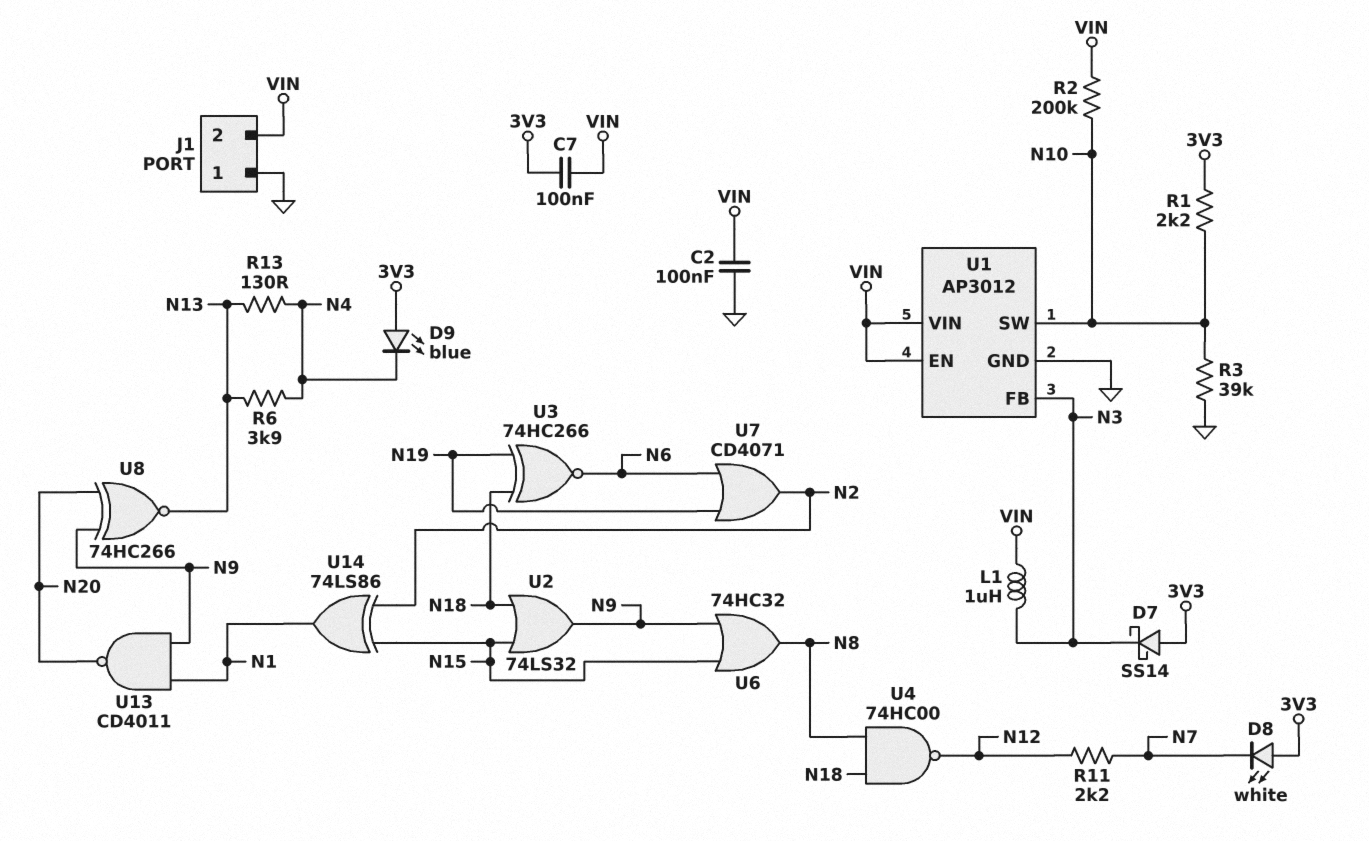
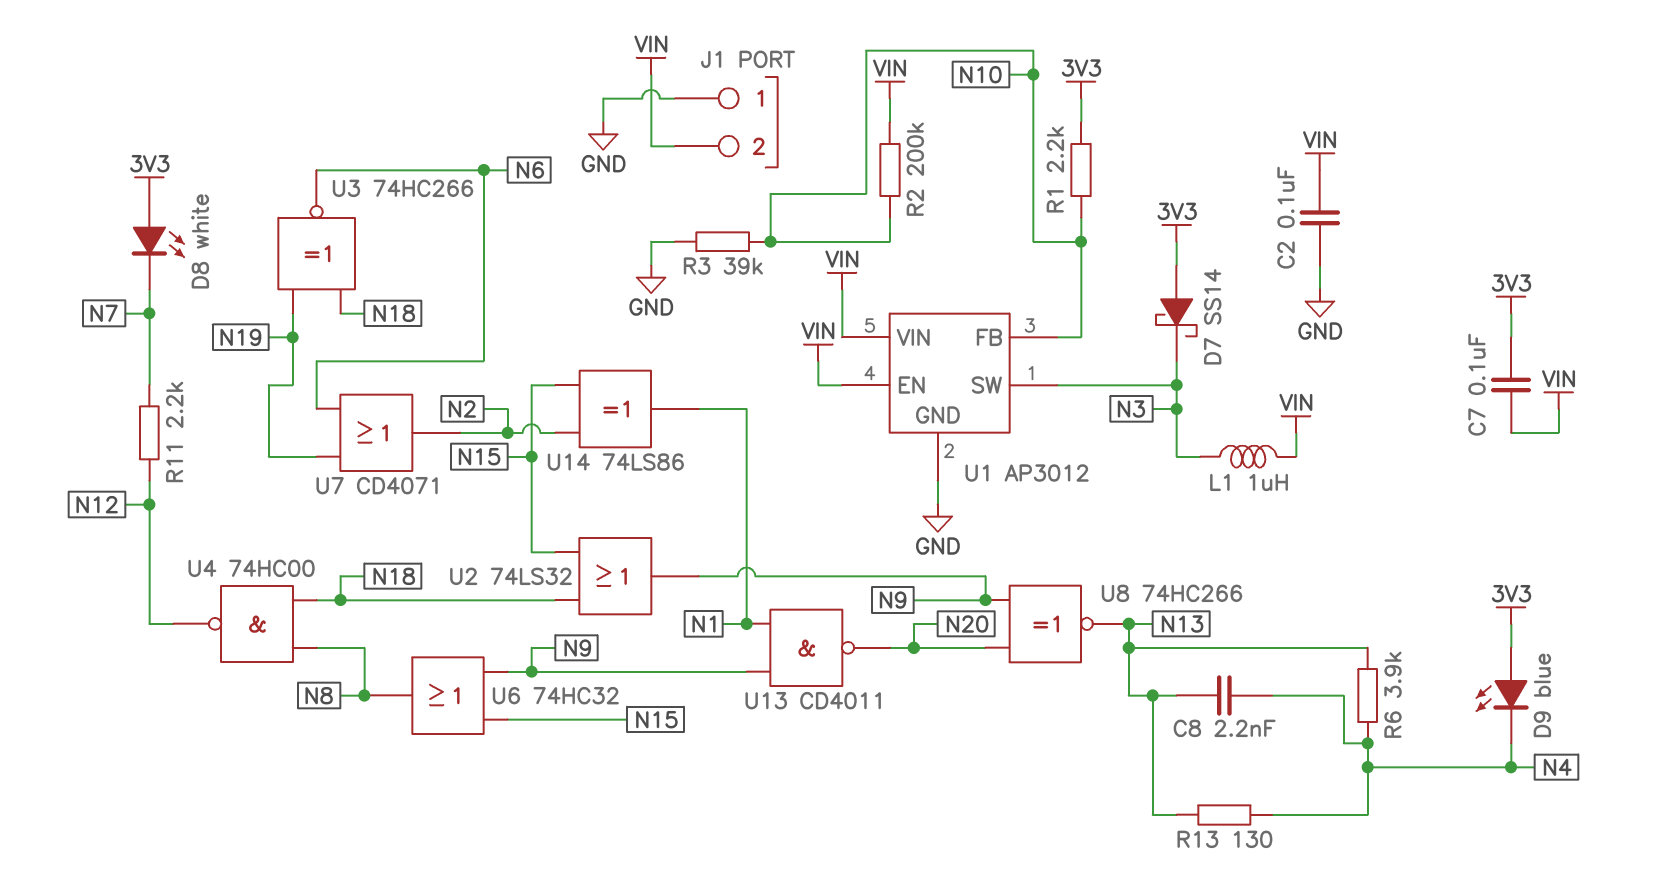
C8: none -> 2.2nF (N4, N13)
U1 pin FB: N3 -> N10
U1 pin SW: N10 -> N3

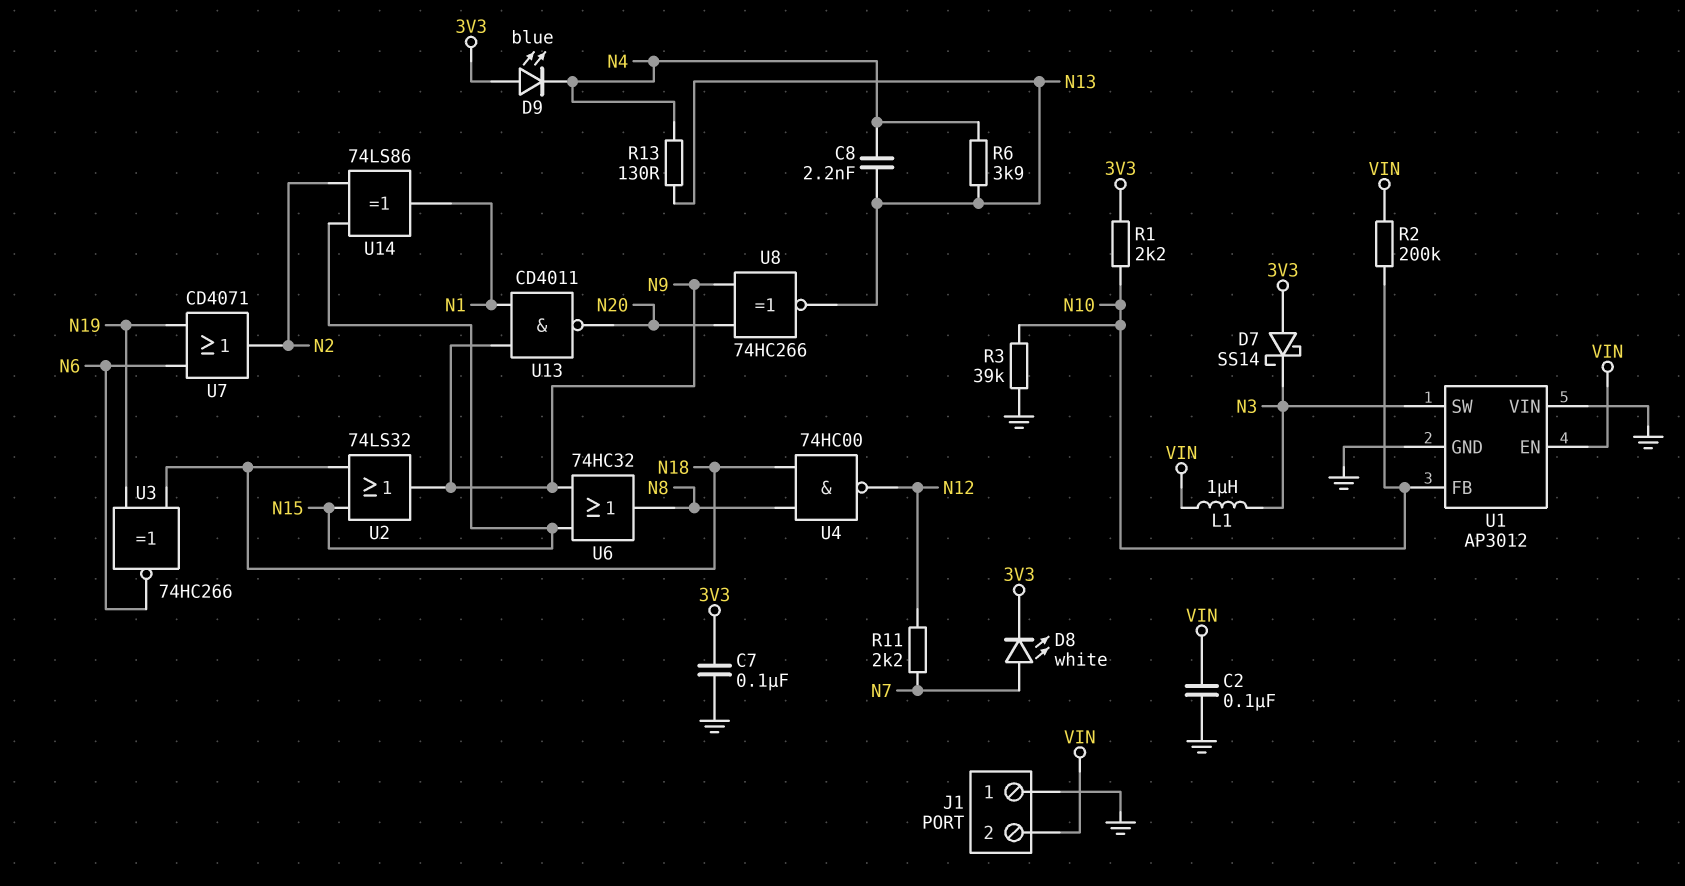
C7: 100nF (3V3, VIN) -> 100nF (3V3, GND)
D8: LED white (A 3V3, K N7) -> LED white (A N7, K 3V3)
U1 pin VIN: VIN -> GND

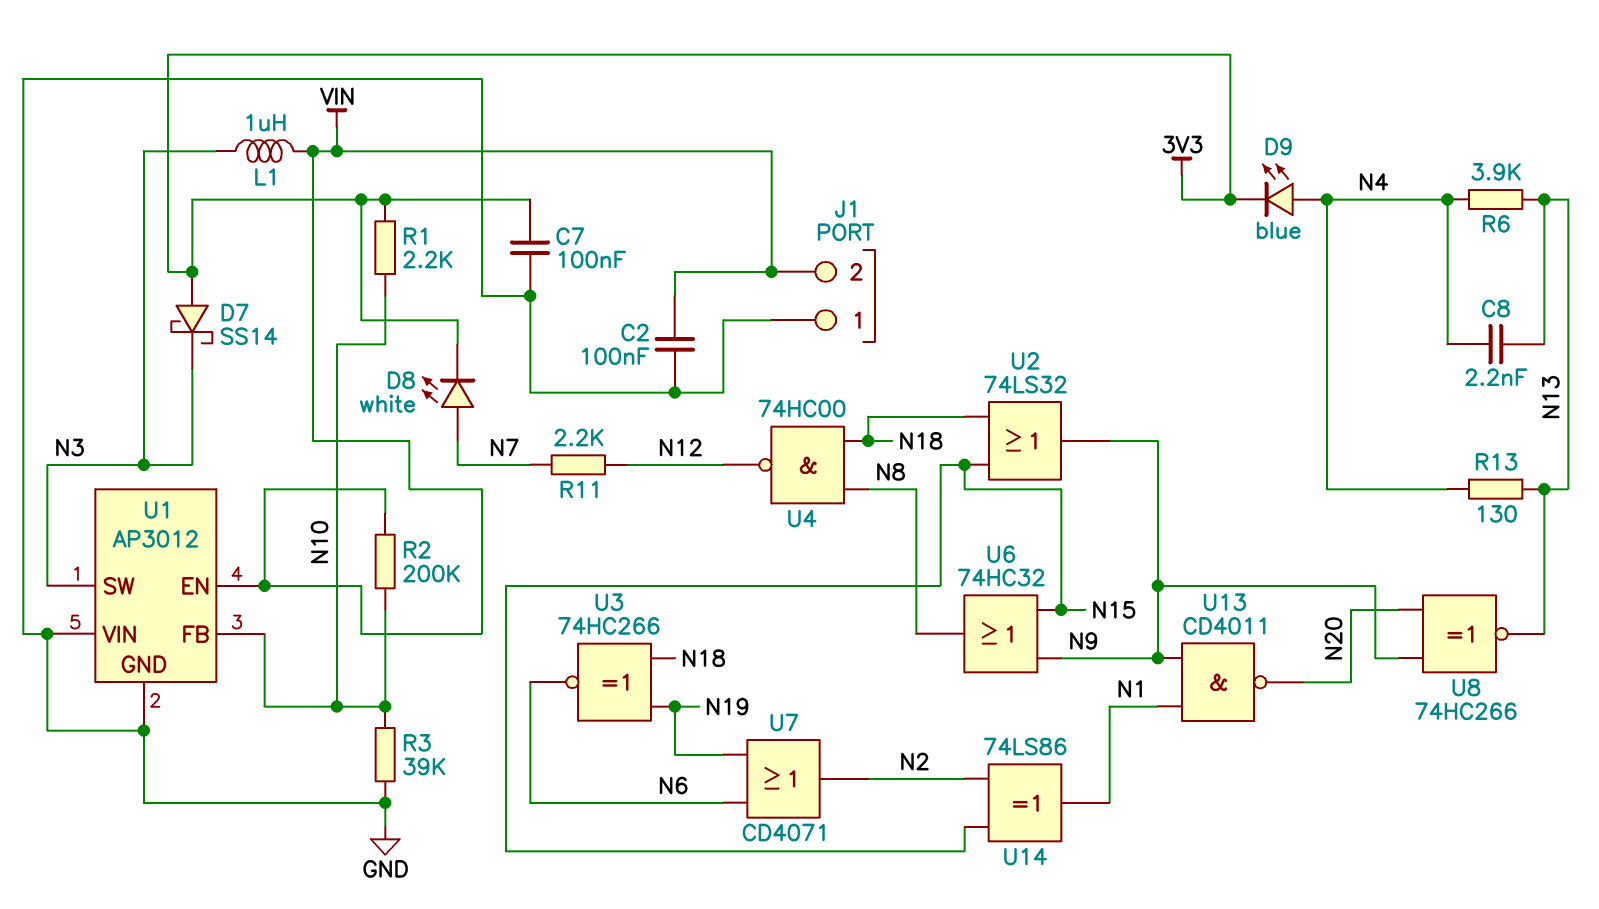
D9: LED blue (A 3V3, K N4) -> LED blue (A N4, K 3V3)

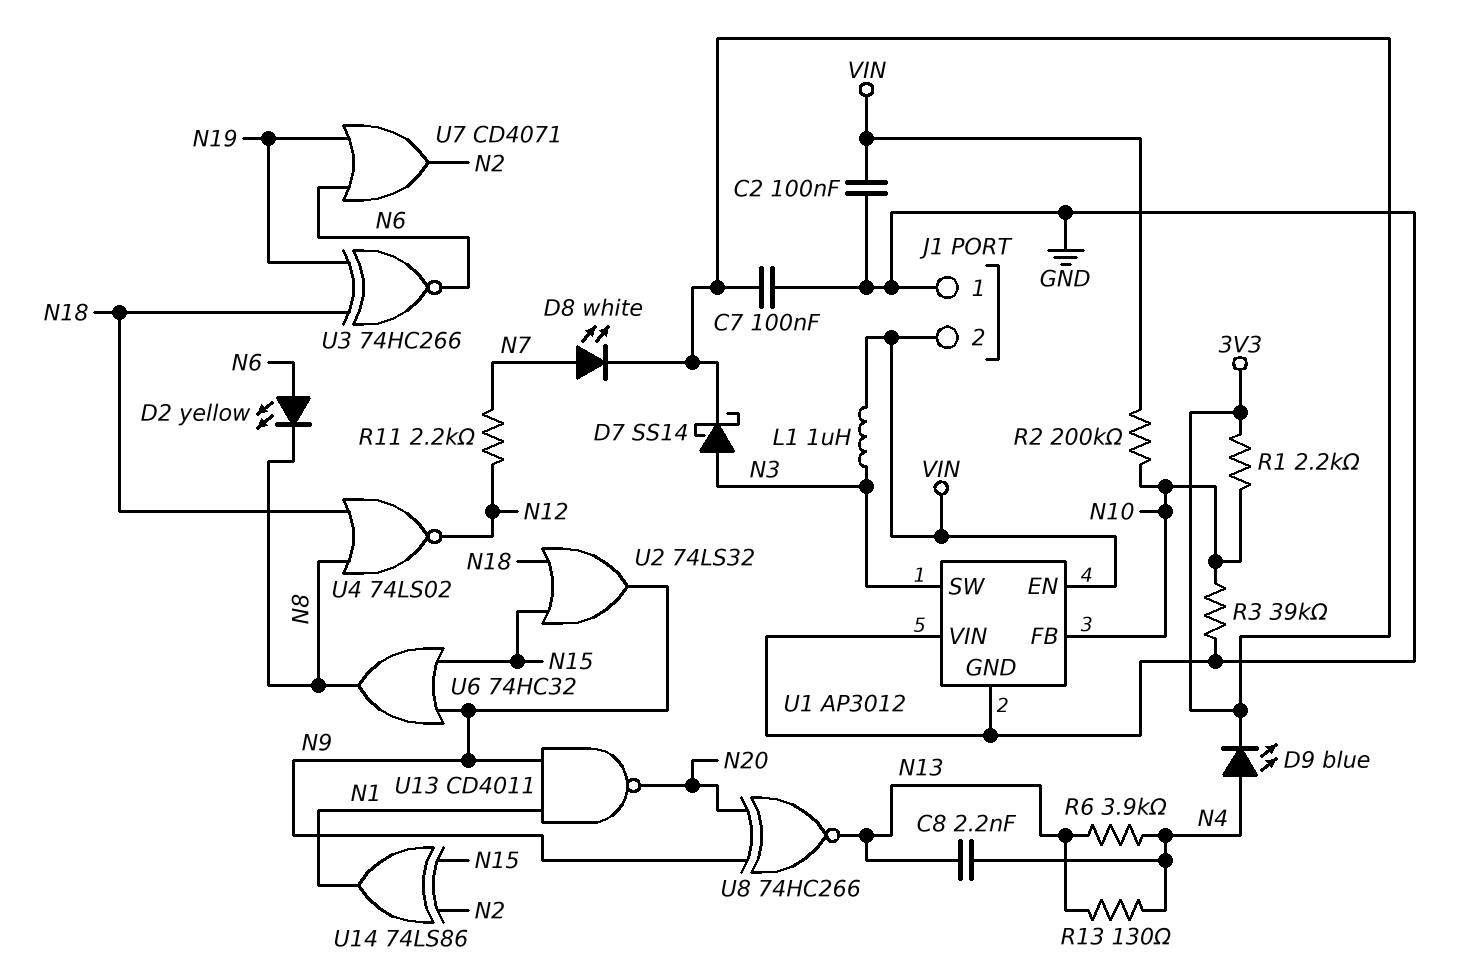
D2: none -> LED yellow (A N6, K N8)
D7: schottky SS14 (A 3V3, K N3) -> schottky SS14 (A N3, K 3V3)
U4: NAND 74HC00 (in N8, in N18, out N12) -> NOR 74LS02 (in N8, in N18, out N12)

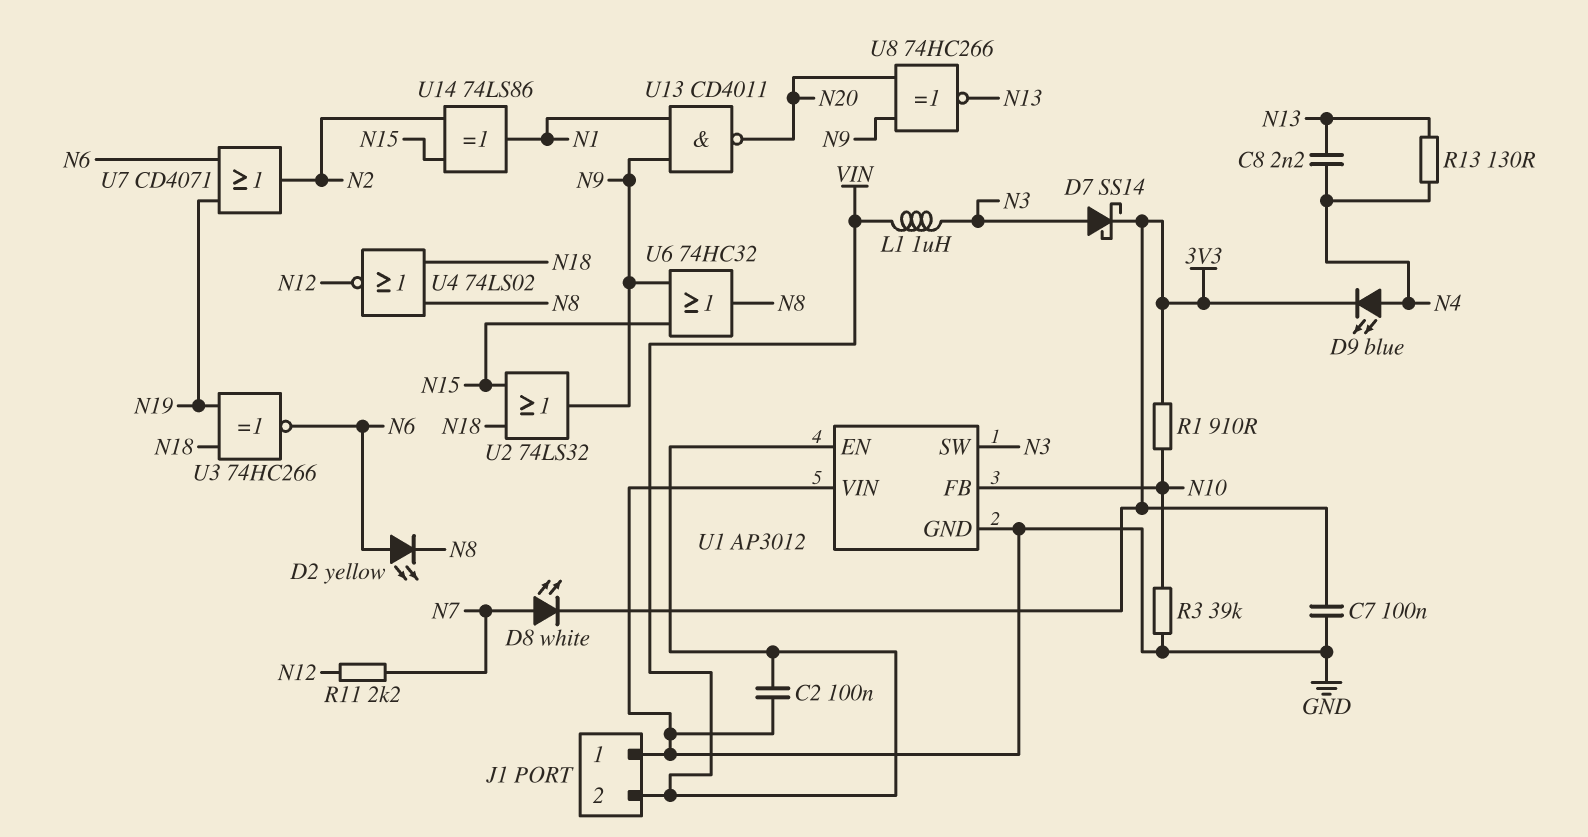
R1: 2.2k (3V3, N10) -> 910 (3V3, N10)
R2: 200k (N10, VIN) -> none
R6: 3.9k (N4, N13) -> none

